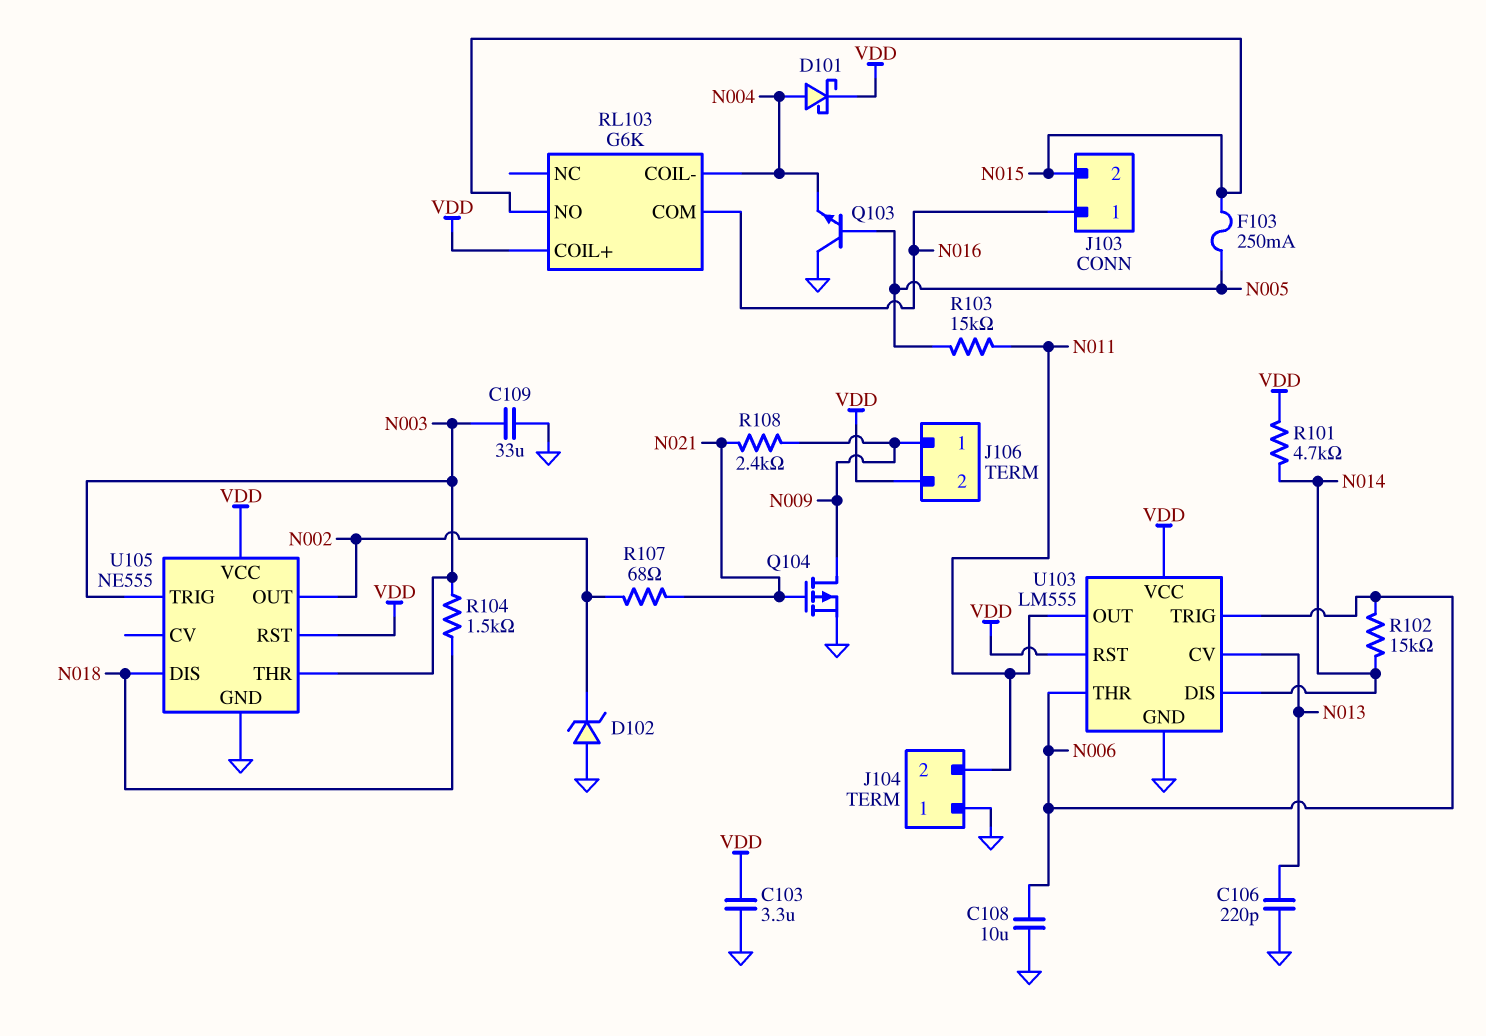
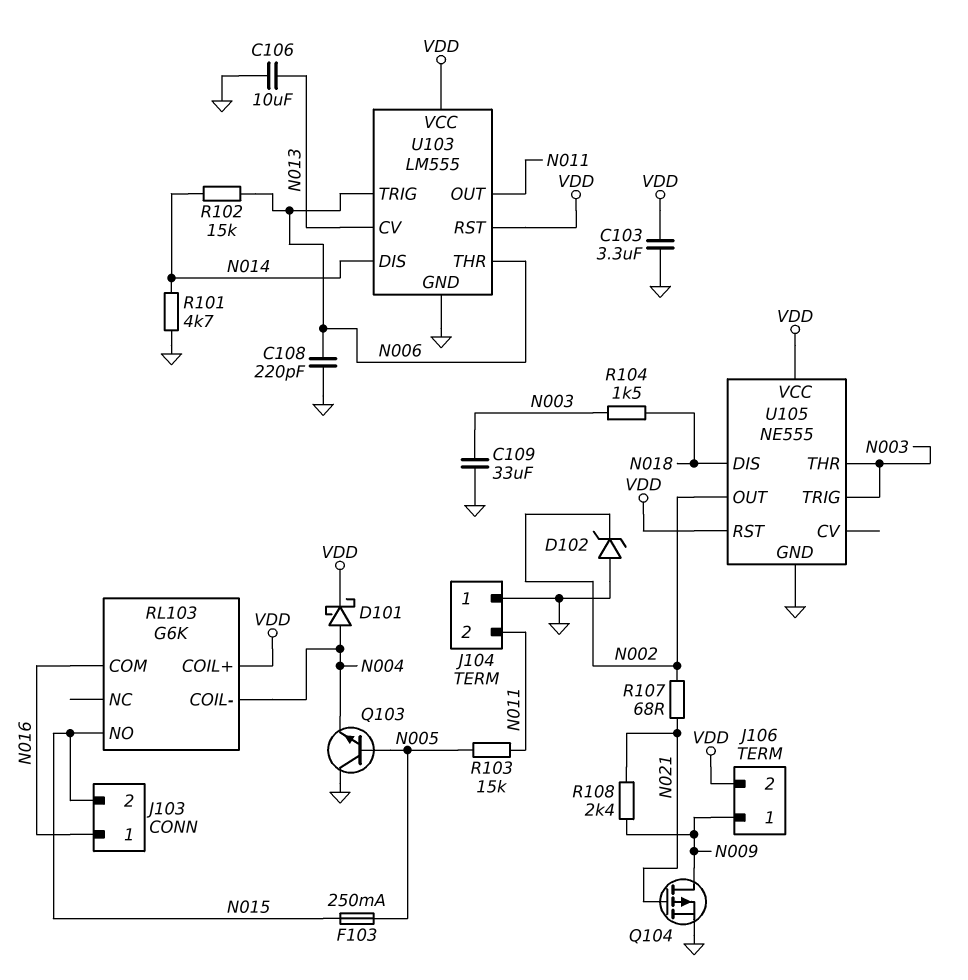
C106: 220pF (GND, N013) -> 10uF (GND, N013)
C108: 10uF (GND, N006) -> 220pF (GND, N006)
R101: 4.7k (N014, VDD) -> 4.7k (GND, N014)

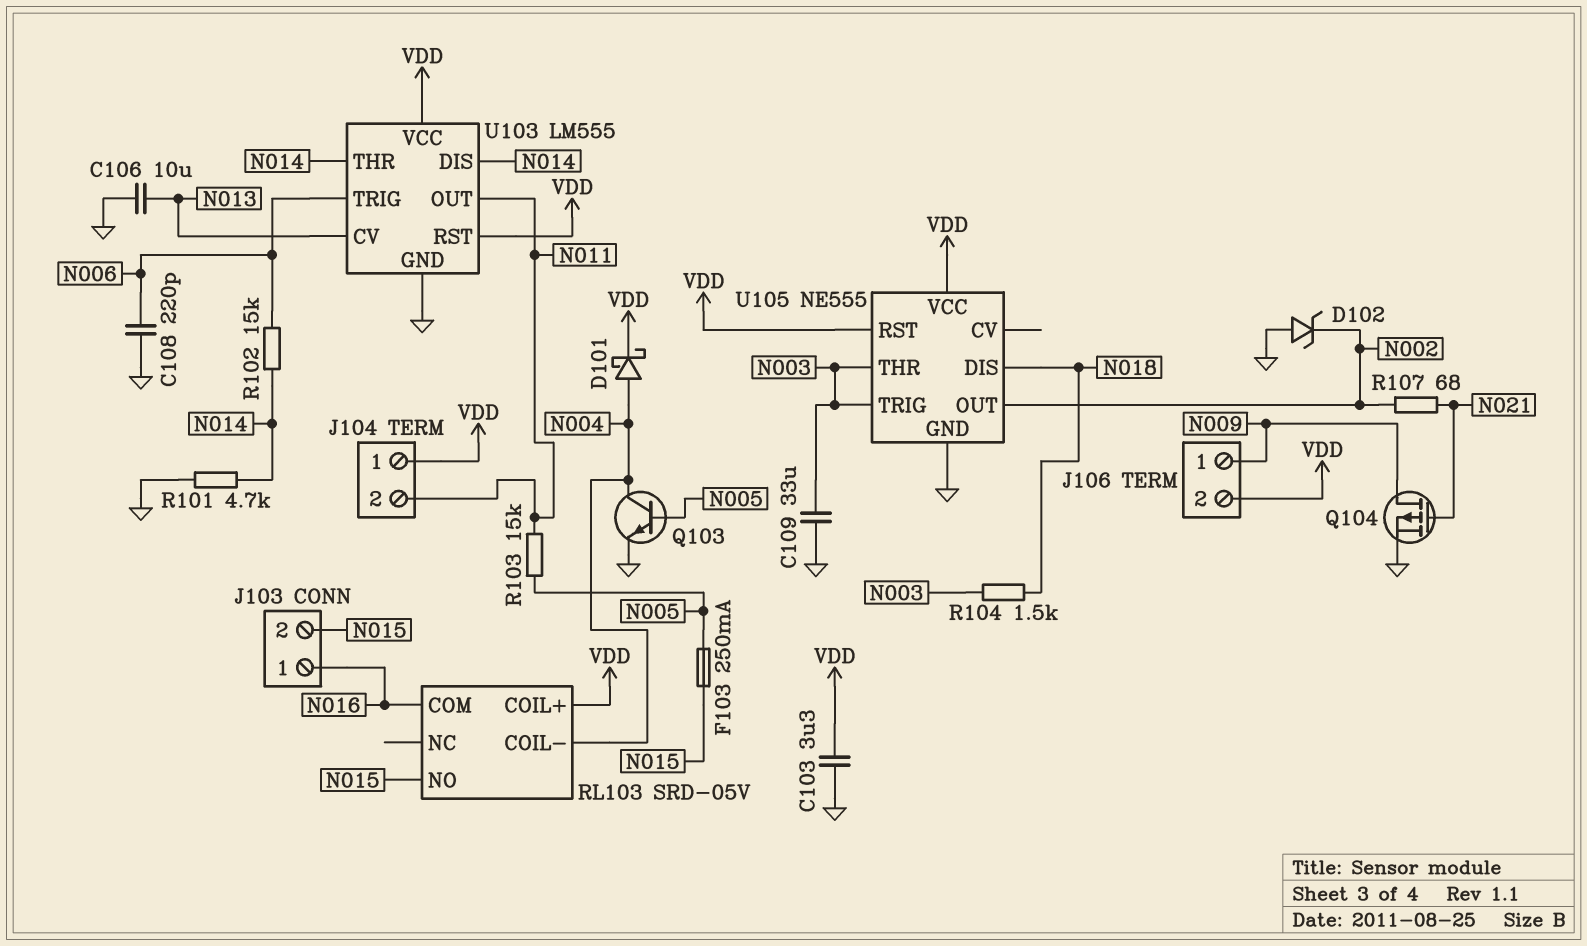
J104 pin 1: GND -> VDD
Q103: NPN (B N005, C GND, E N004) -> NPN (B N005, C N004, E GND)
R108: 2.4k (N009, N021) -> none
RL103: G6K -> SRD-05V
U103 pin THR: N006 -> N014

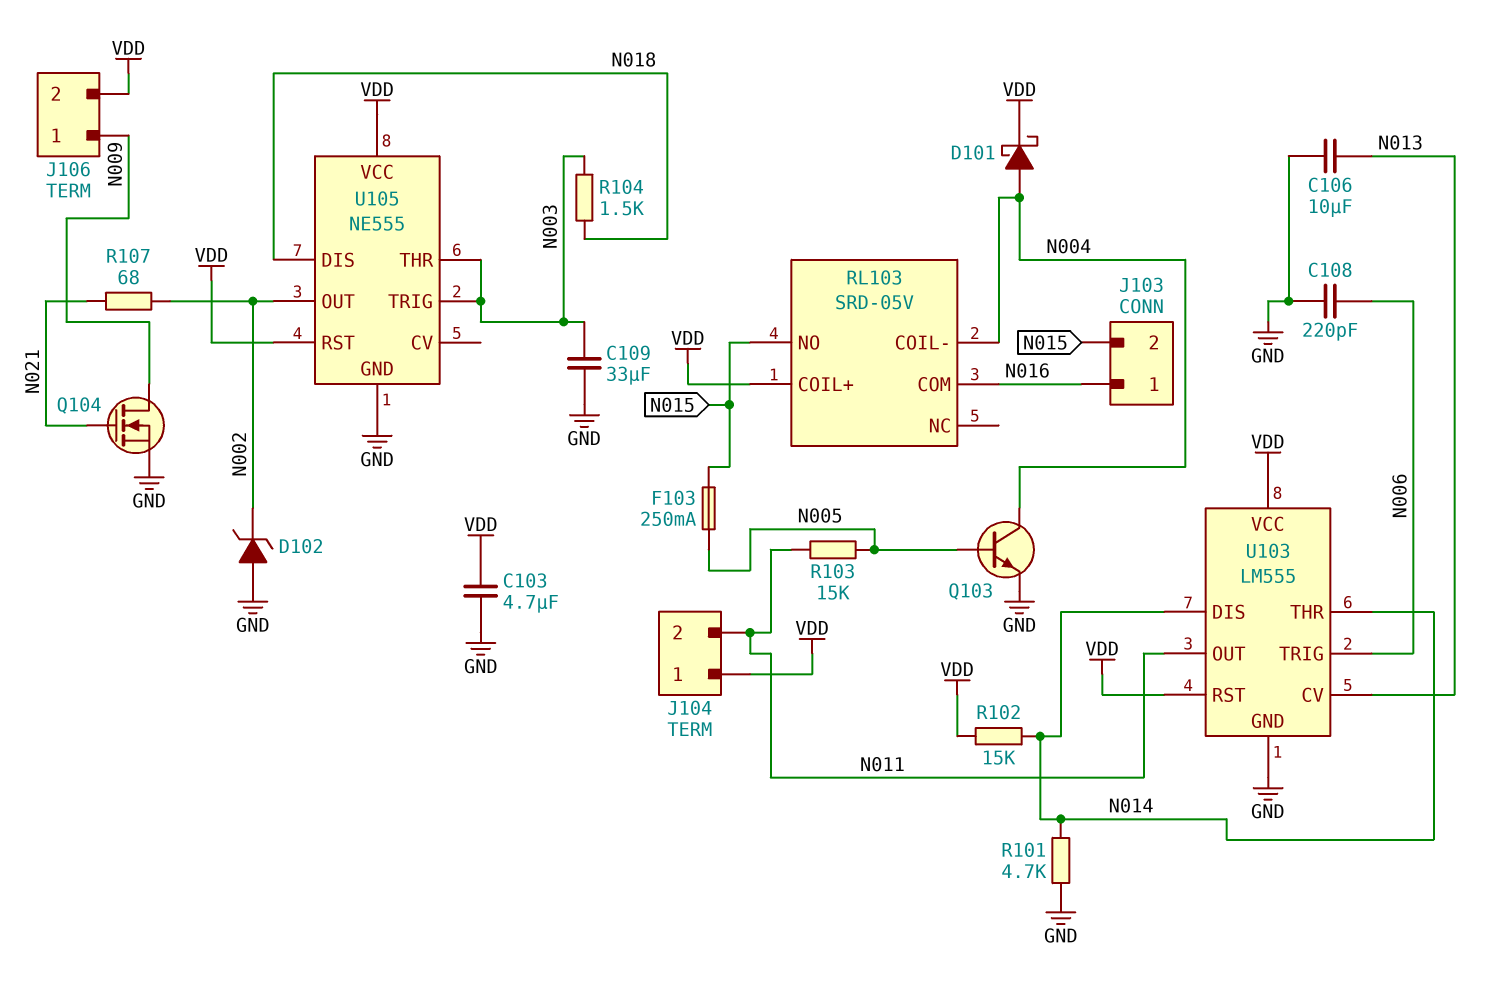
C103: 3.3uF (GND, VDD) -> 4.7uF (GND, VDD)
Q104: PMOS (G N021, D N009, S GND) -> NMOS (G N021, D N009, S GND)
R102: 15k (N006, N014) -> 15k (N014, VDD)

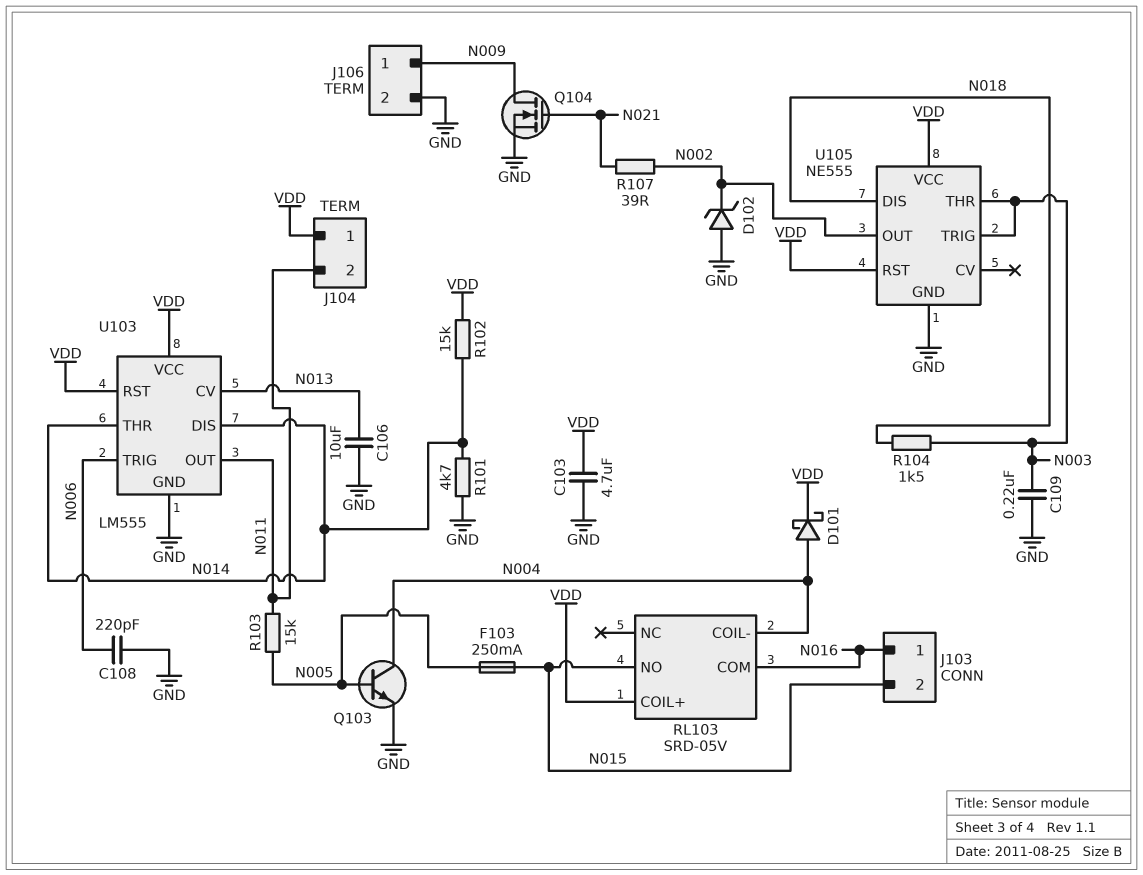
C109: 33uF (GND, N003) -> 220nF (GND, N003)
J106 pin 2: VDD -> GND
R107: 68 (N002, N021) -> 39 (N002, N021)

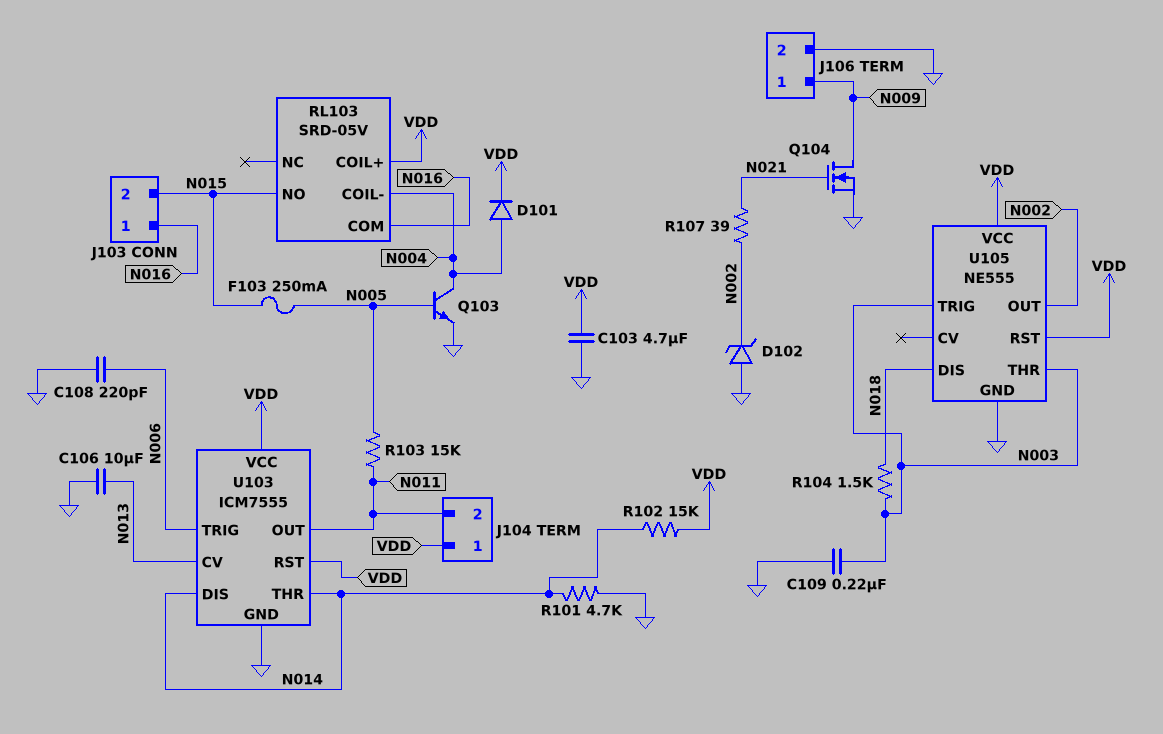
D101: schottky (A N004, K VDD) -> diode (A N004, K VDD)
U103: LM555 -> ICM7555

